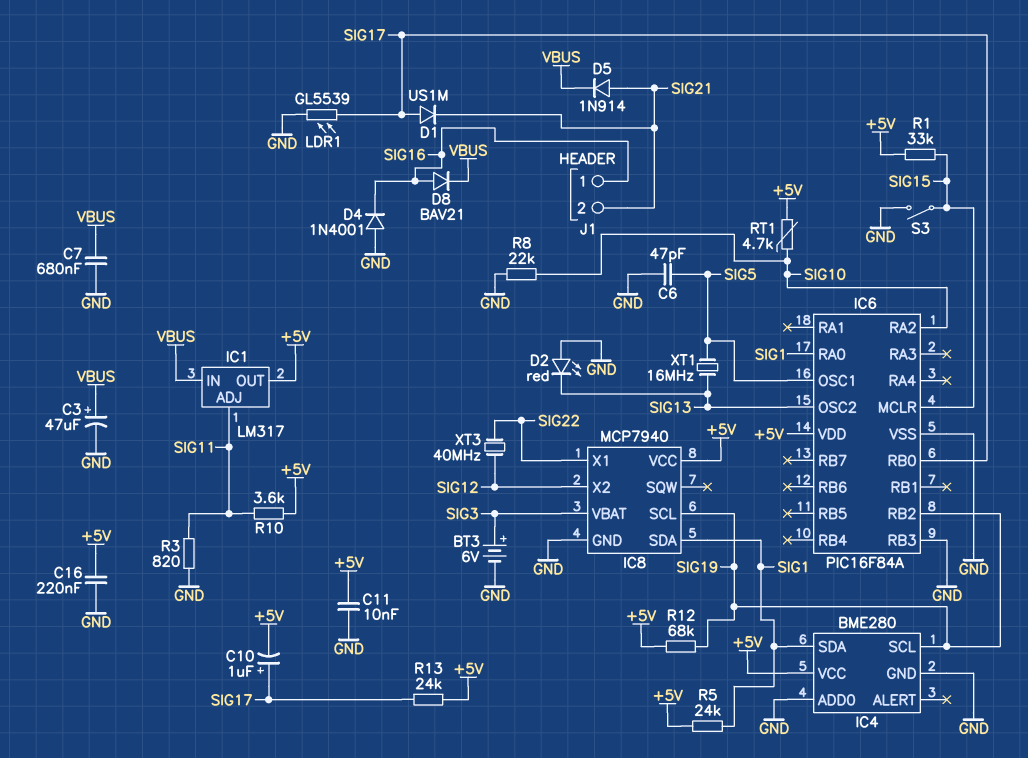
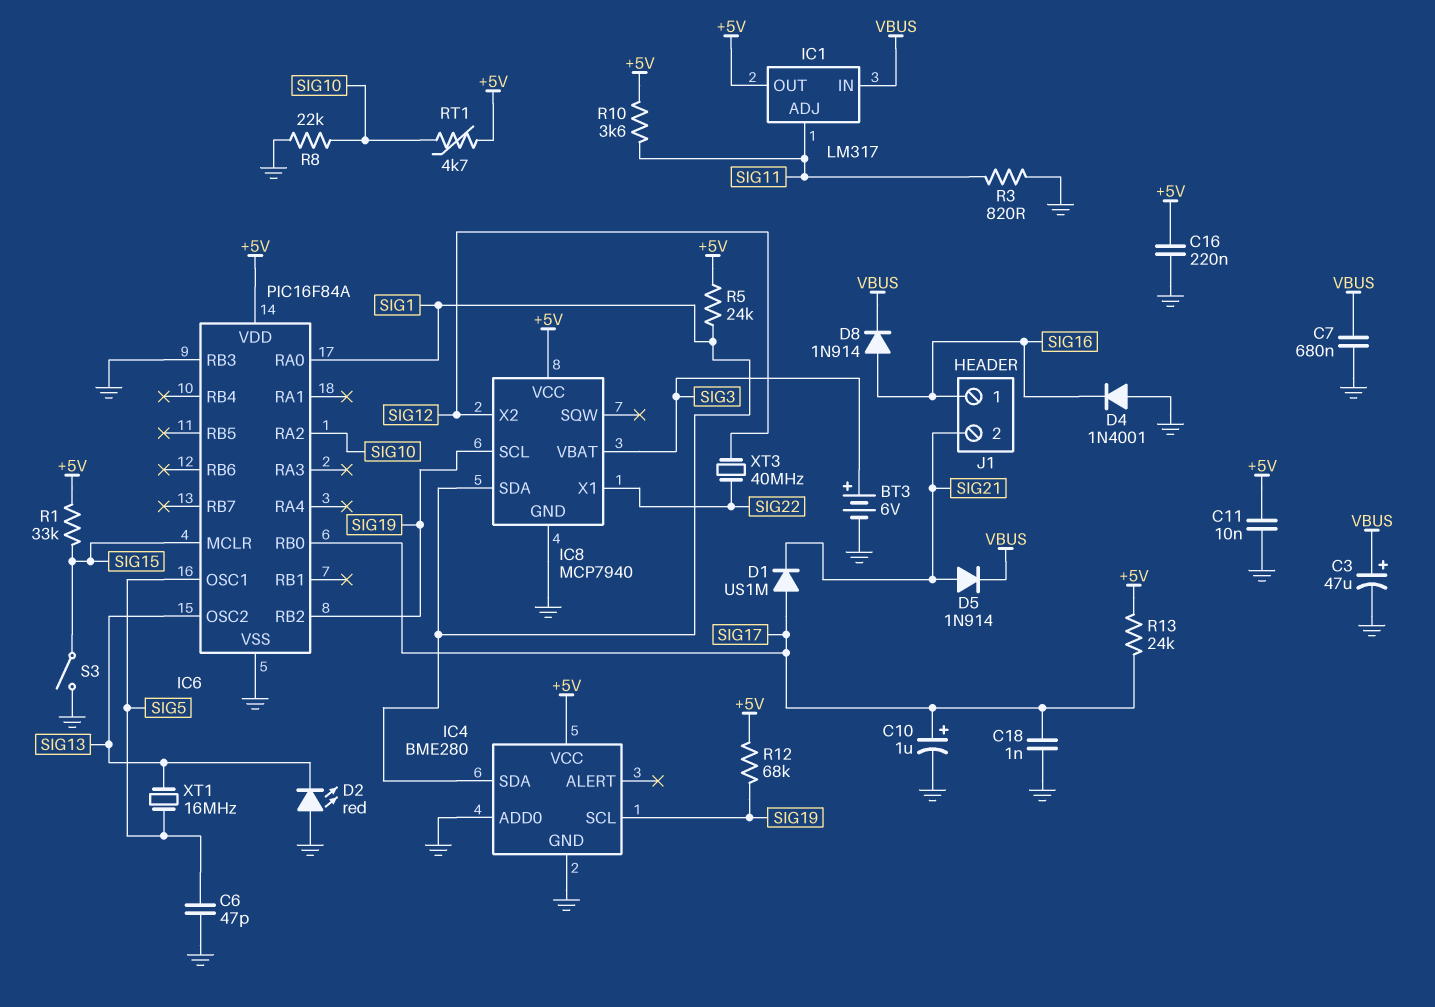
C10: 1uF (plus SIG17, minus +5V) -> 1uF (plus SIG17, minus GND)
C18: none -> 1nF (GND, SIG17)
D8: diode BAV21 (A SIG16, K VBUS) -> diode 1N914 (A SIG16, K VBUS)
LDR1: GL5539 (GND, SIG17) -> none

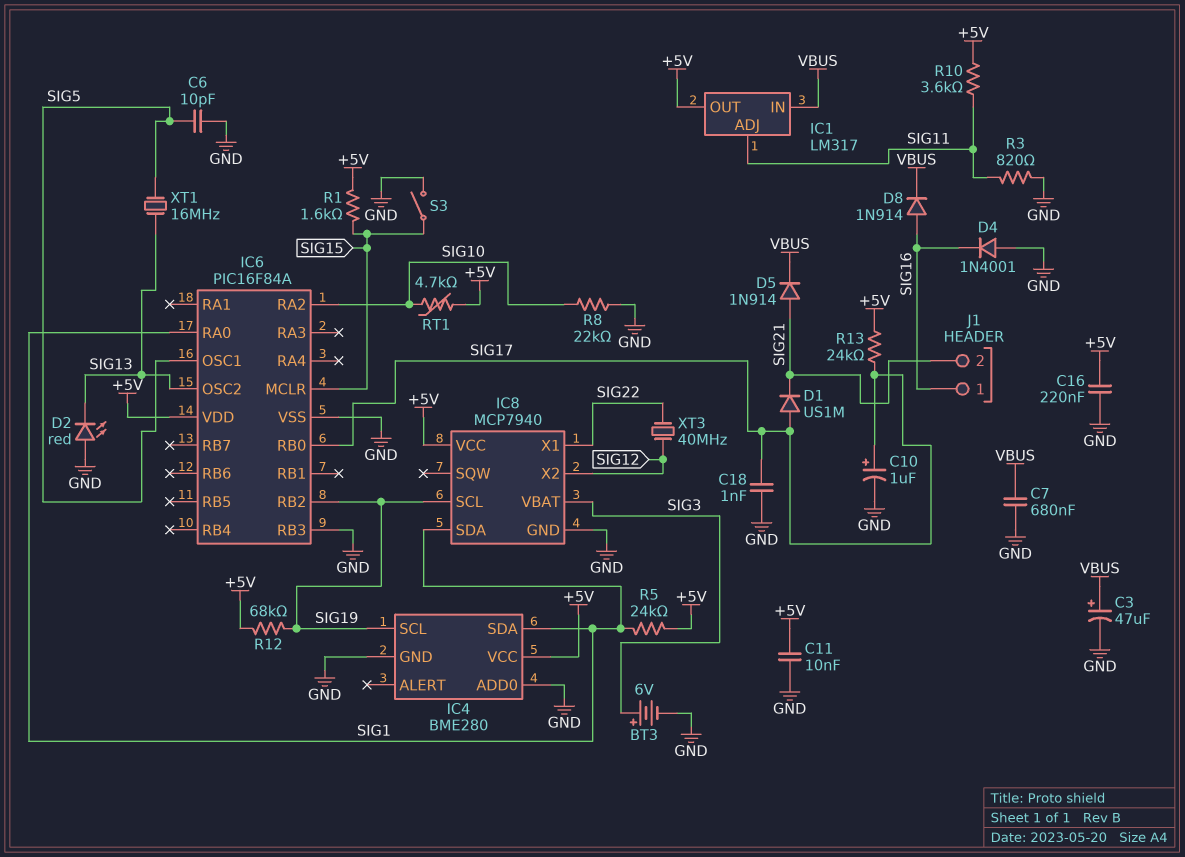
C6: 47pF (GND, SIG5) -> 10pF (GND, SIG5)
R1: 33k (+5V, SIG15) -> 1.6k (+5V, SIG15)

